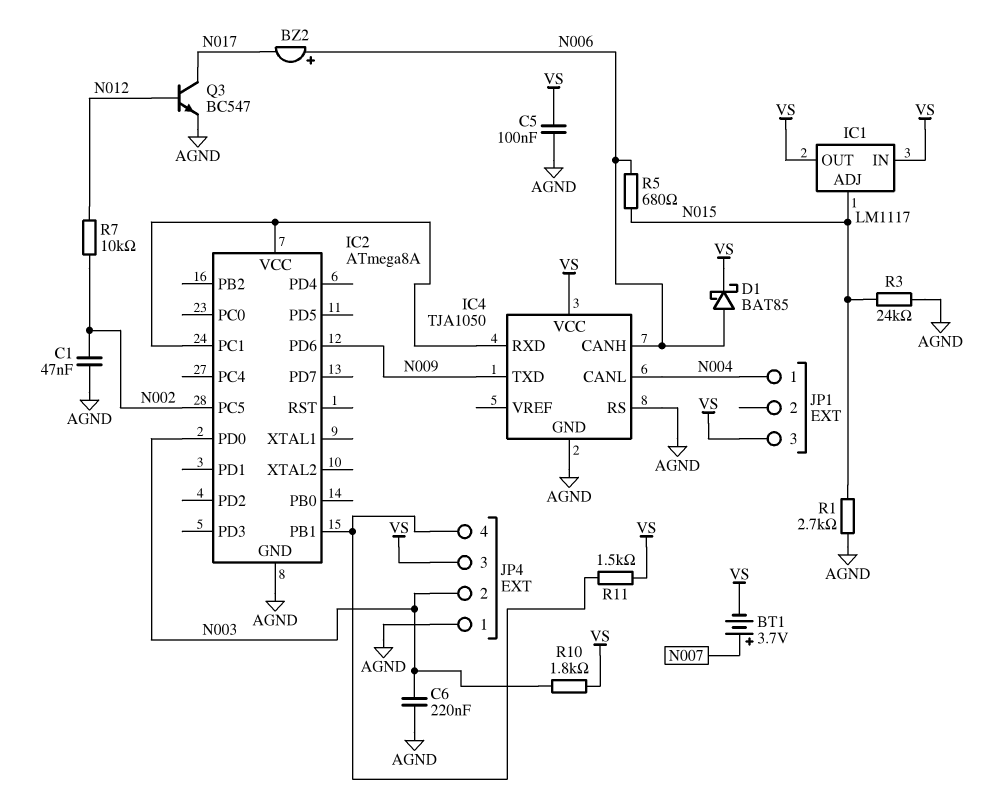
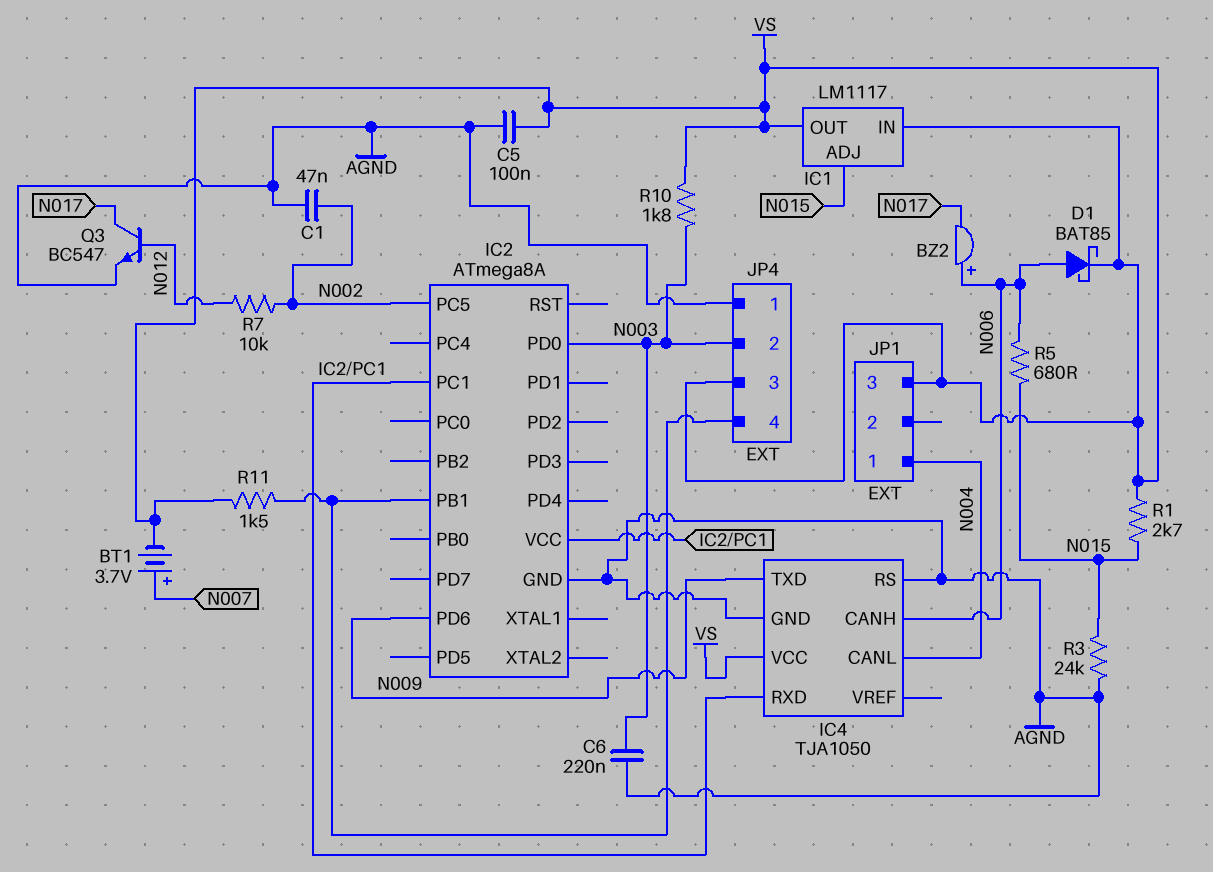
R1: 2.7k (AGND, N015) -> 2.7k (N015, VS)

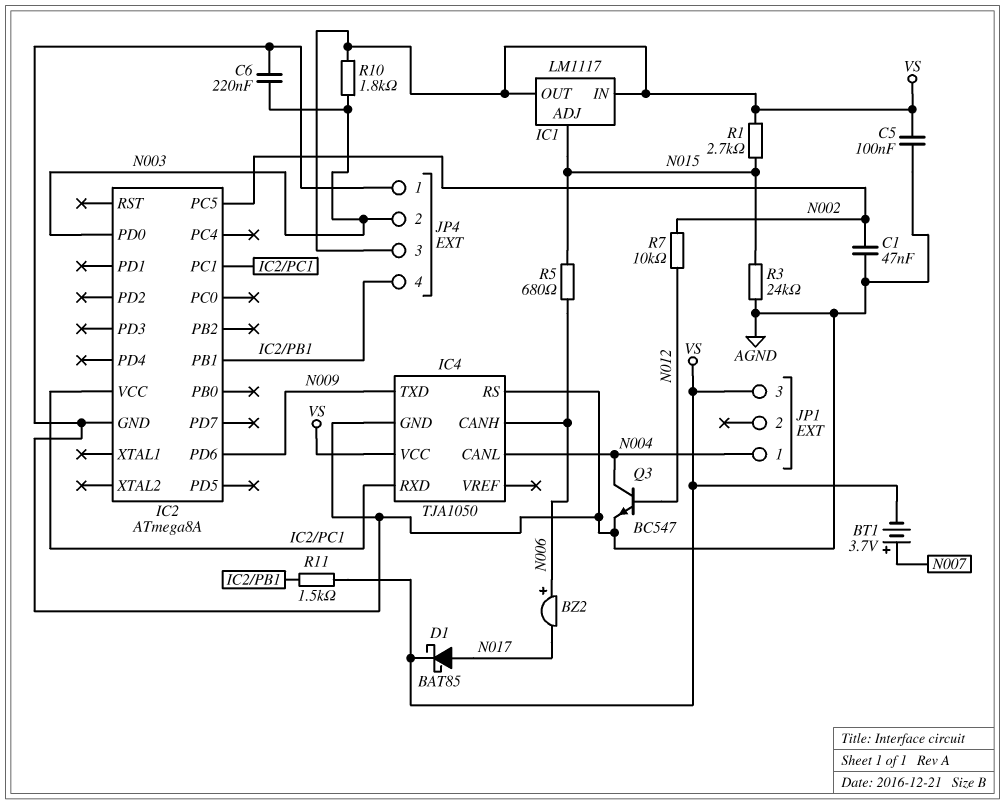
D1: schottky BAT85 (A N006, K VS) -> schottky BAT85 (A N017, K VS)
Q3: NPN BC547 (B N012, C N017, E AGND) -> NPN BC547 (B N012, C N004, E AGND)

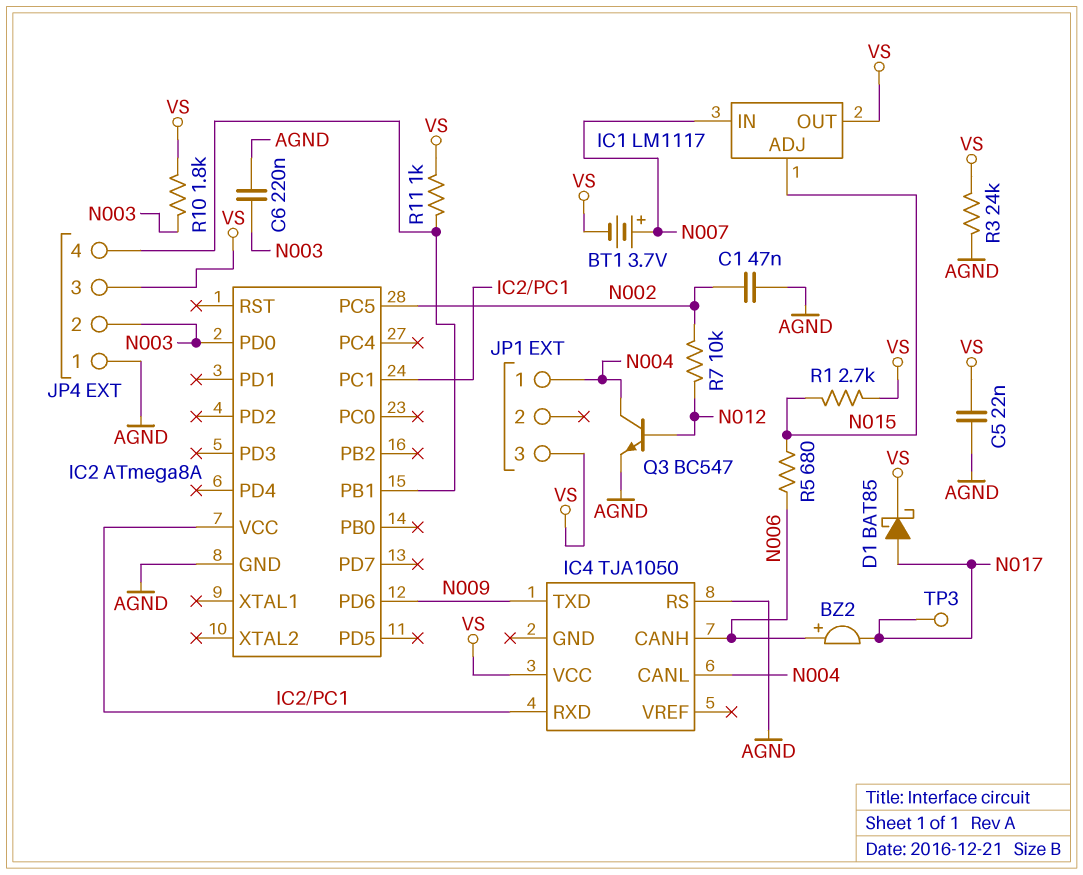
C5: 100nF (AGND, VS) -> 22nF (AGND, VS)
IC1 pin IN: VS -> N007
IC4 pin GND: AGND -> none
R3: 24k (AGND, N015) -> 24k (AGND, VS)
R11: 1.5k (IC2/PB1, VS) -> 1k (IC2/PB1, VS)
TP3: none -> test point (N017)

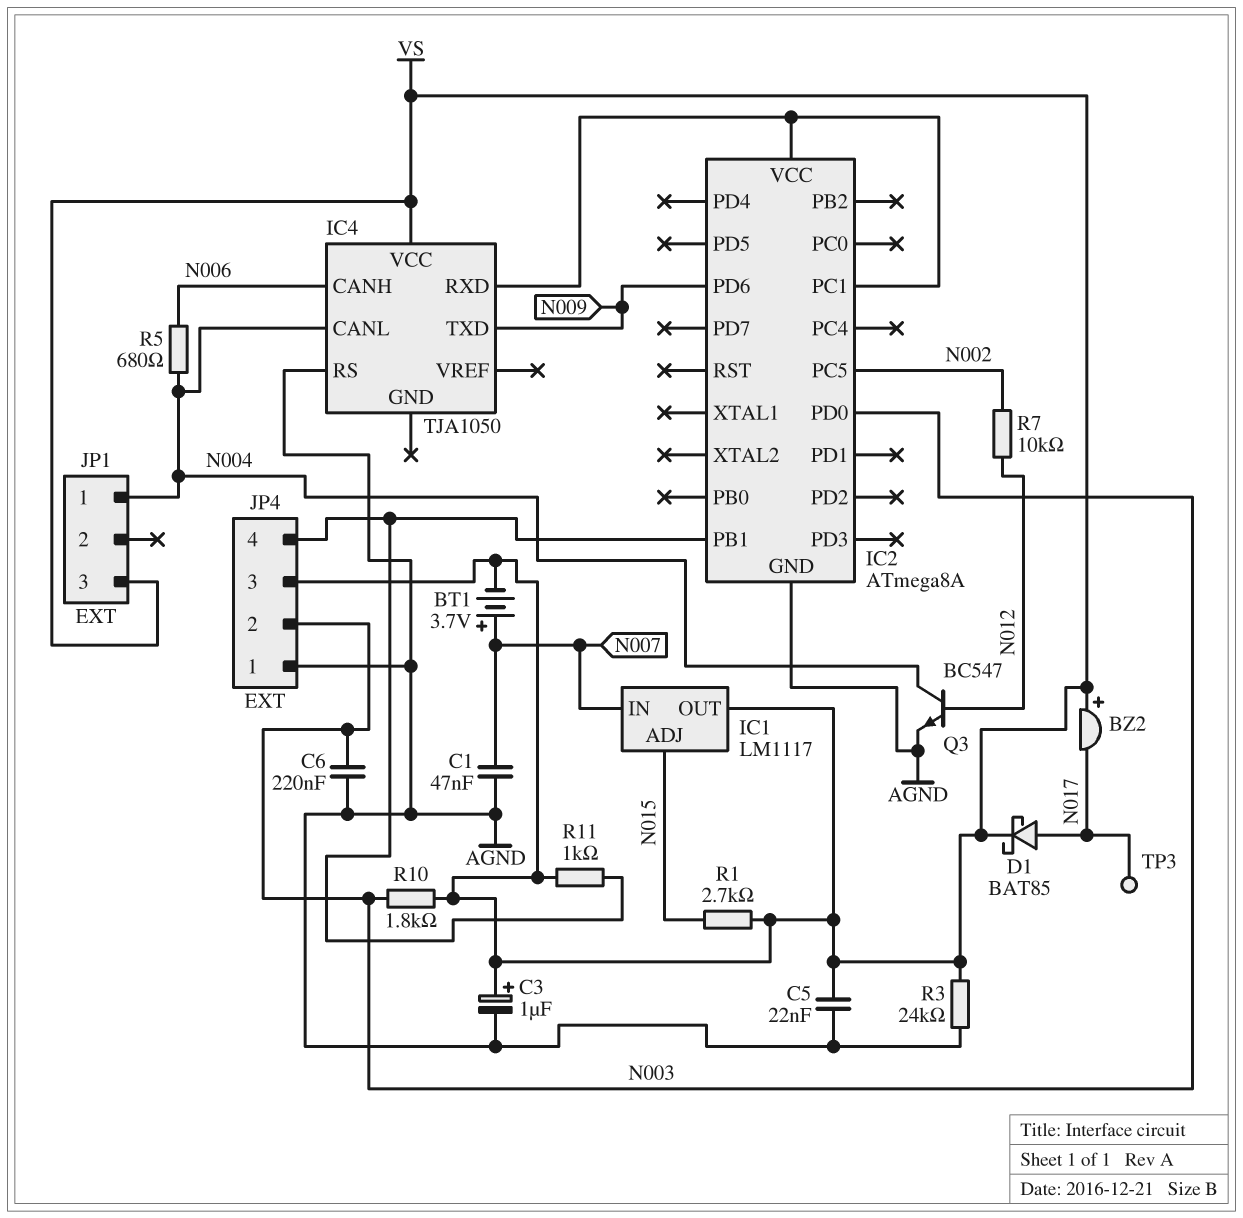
BZ2: buzzer (plus N006, minus N017) -> buzzer (plus VS, minus N017)
C1: 47nF (AGND, N002) -> 47nF (AGND, N007)
C3: none -> 1uF (plus VS, minus AGND)
R5: 680 (N006, N015) -> 680 (N004, N006)

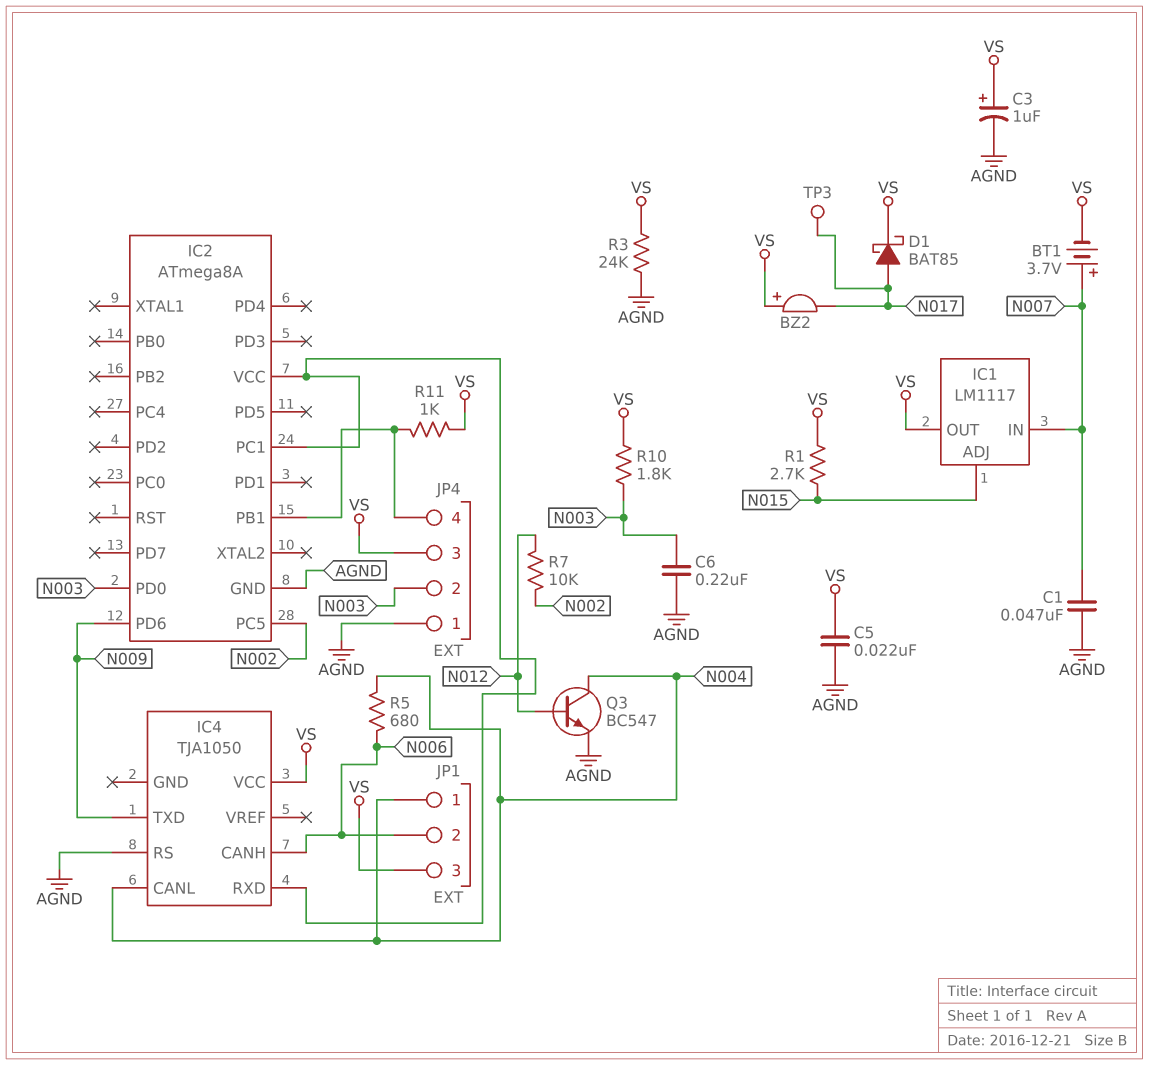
JP1 pin 2: none -> N006

